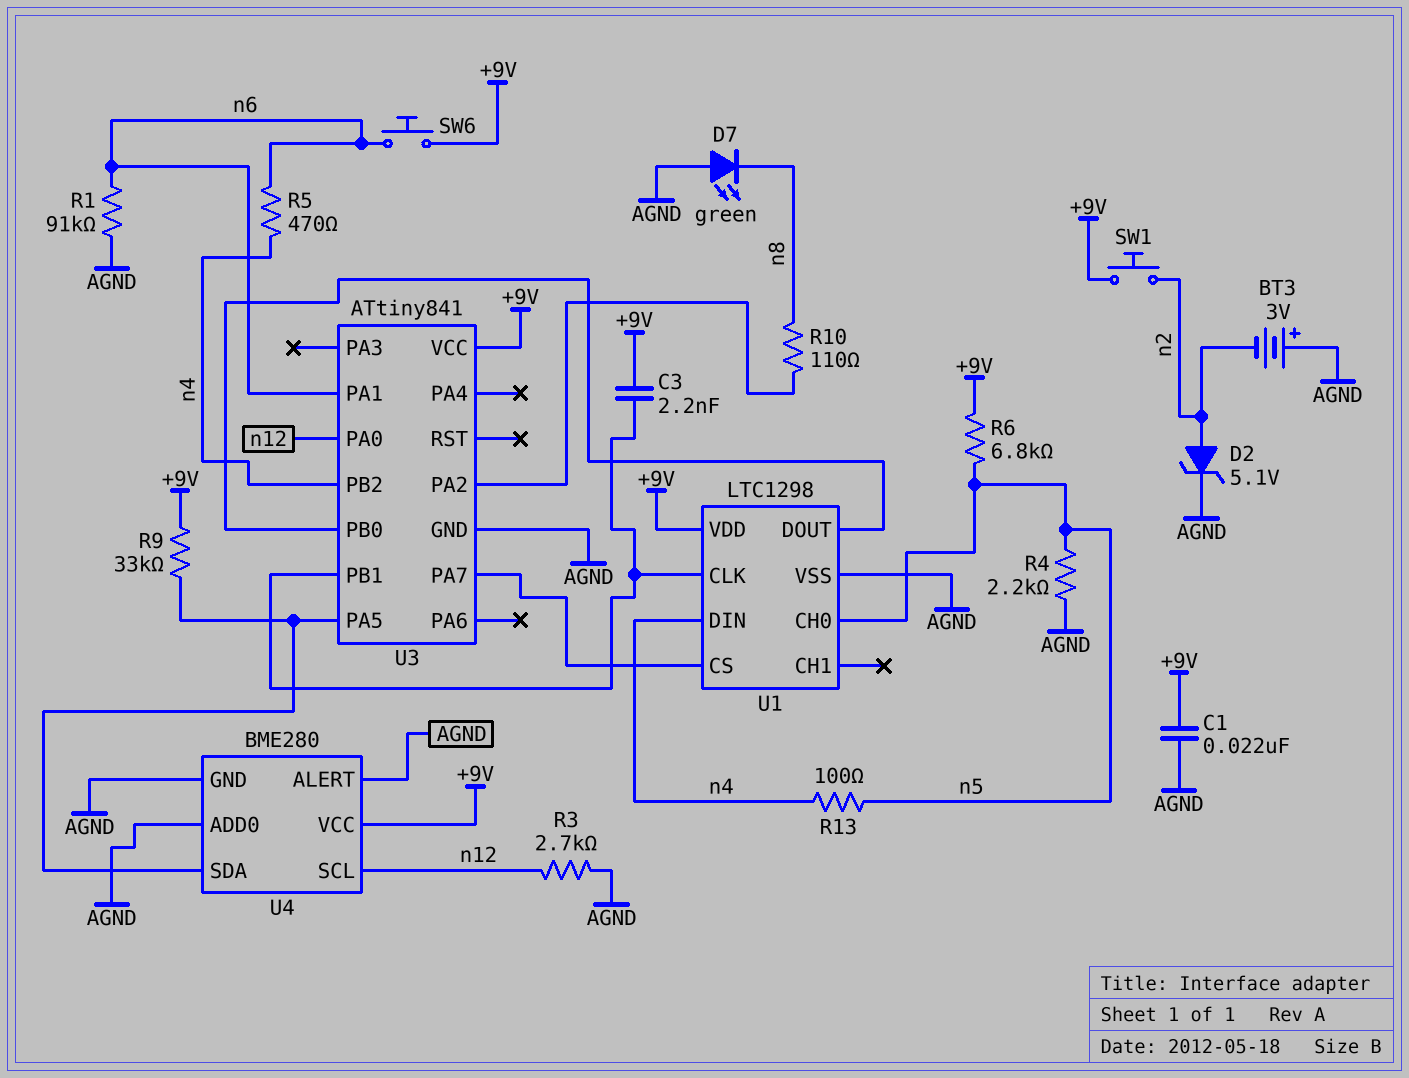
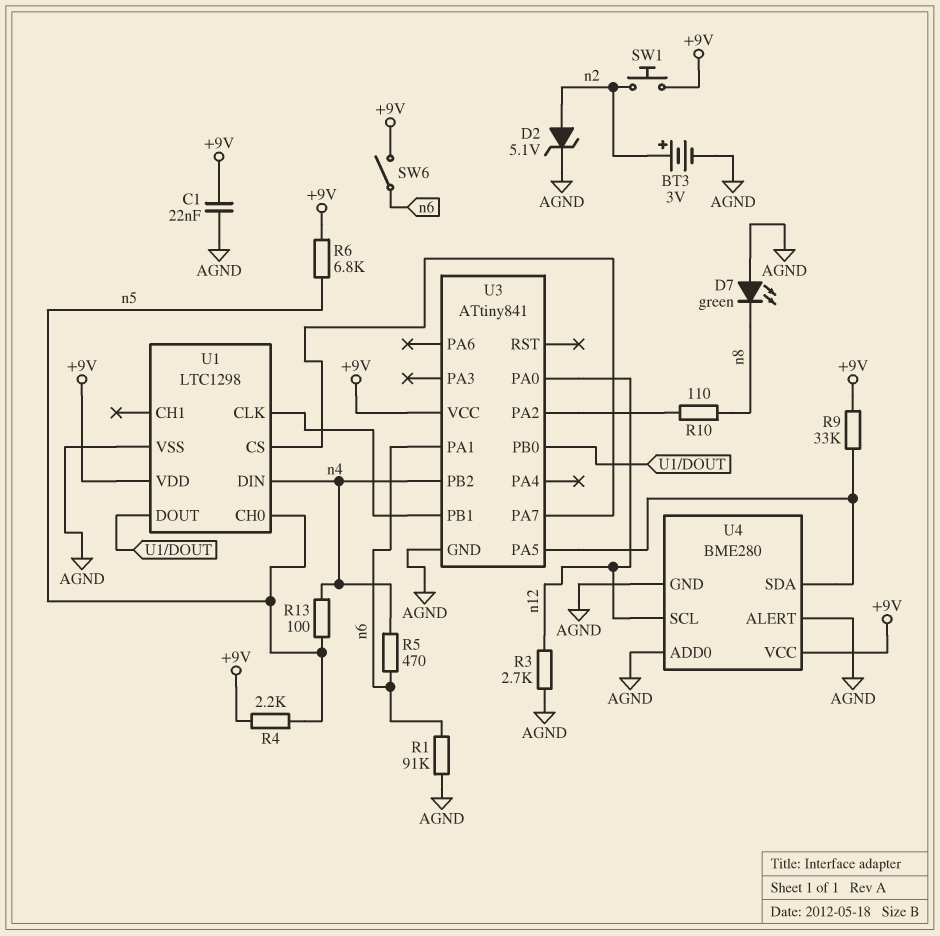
BT3: 3V (plus AGND, minus n2) -> 3V (plus n2, minus AGND)
C3: 2.2nF (+9V, U1/CLK) -> none
R4: 2.2k (AGND, n5) -> 2.2k (+9V, n5)
SW6: button (+9V, n6) -> switch (+9V, n6)

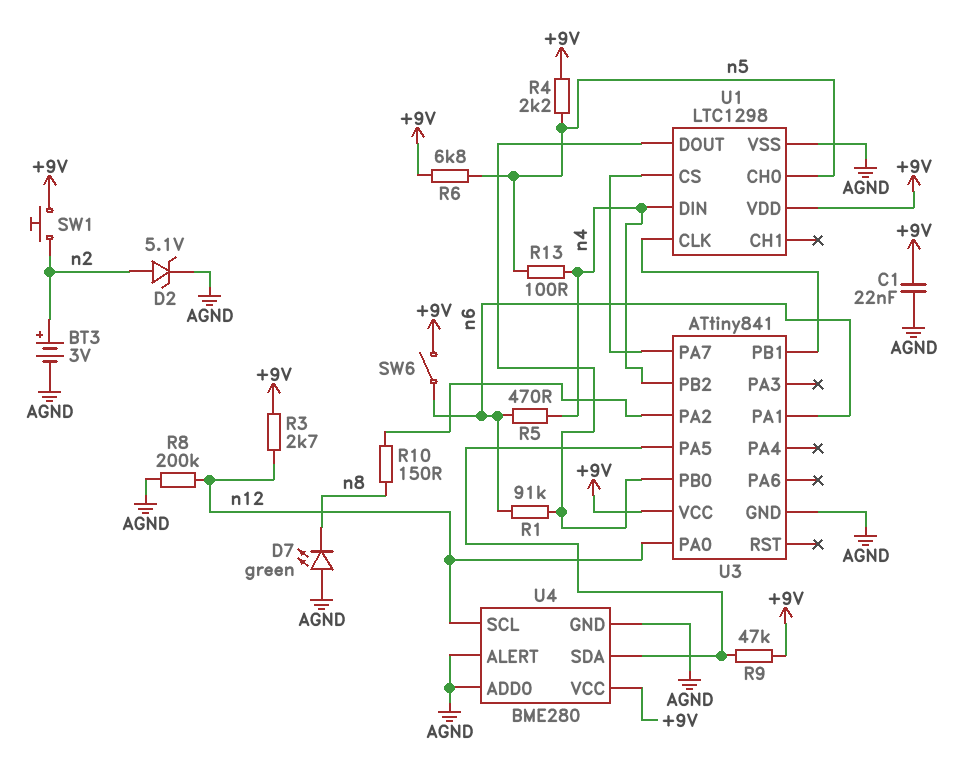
R1: 91k (AGND, n6) -> 91k (U1/DOUT, n6)
R3: 2.7k (AGND, n12) -> 2.7k (+9V, n12)
R8: none -> 200k (AGND, n12)
R9: 33k (+9V, U3/PA5) -> 47k (+9V, U3/PA5)
R10: 110 (U3/PA2, n8) -> 150 (U3/PA2, n8)

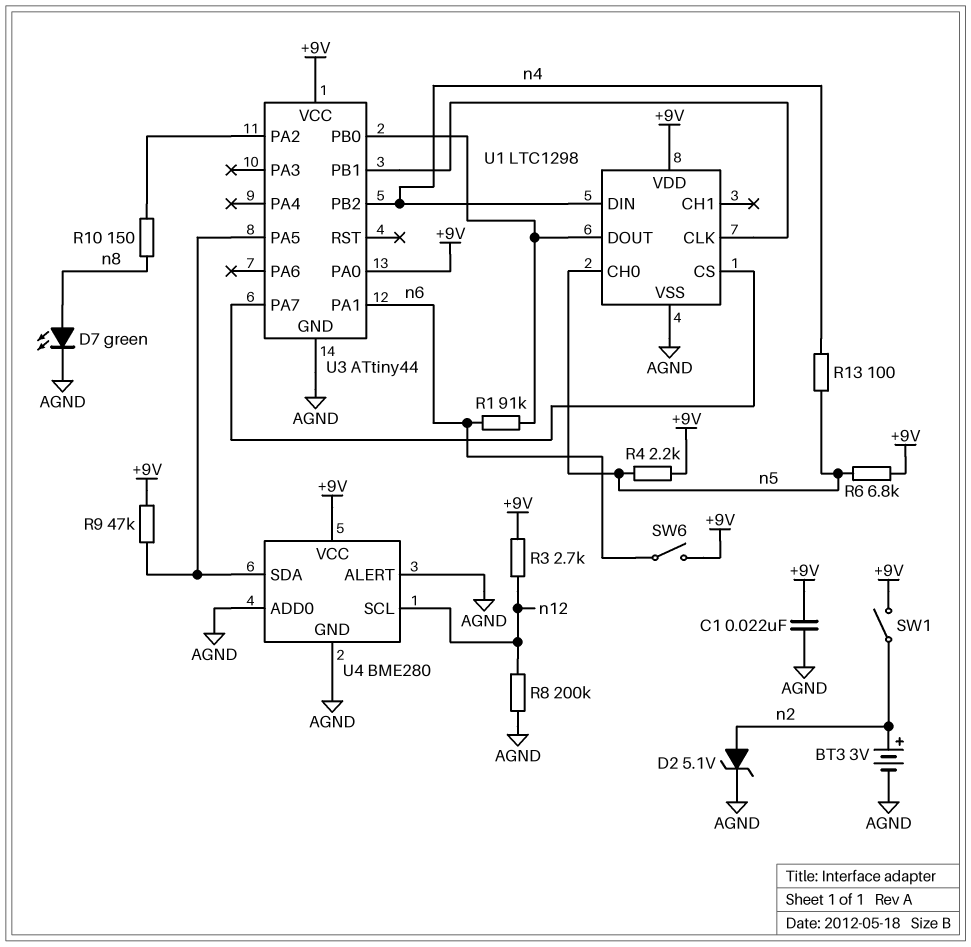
D7: LED green (A AGND, K n8) -> LED green (A n8, K AGND)
R5: 470 (n4, n6) -> none
SW1: button (+9V, n2) -> switch (+9V, n2)
U3: ATtiny841 -> ATtiny44
U3 pin PA0: n12 -> +9V

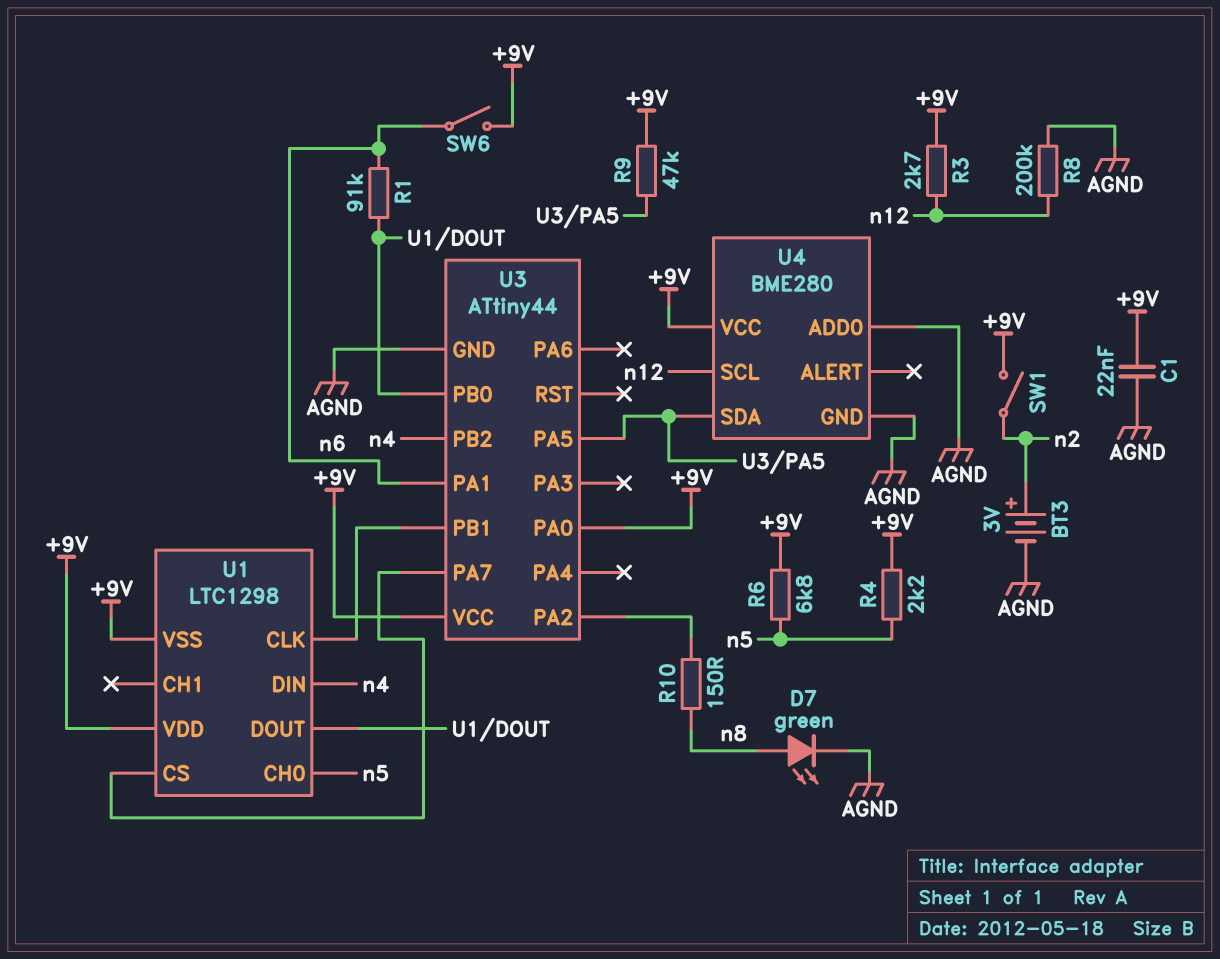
D2: zener 5.1V (A n2, K AGND) -> none
R13: 100 (n4, n5) -> none
U1 pin VSS: AGND -> +9V
U4 pin ALERT: AGND -> none

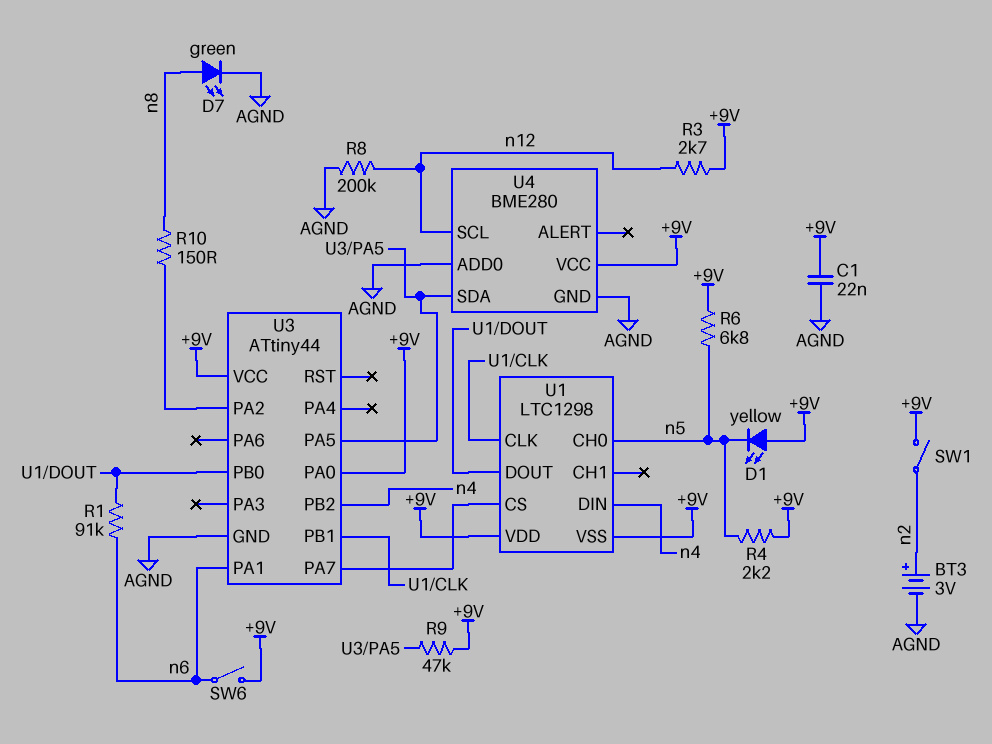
D1: none -> LED yellow (A +9V, K n5)

